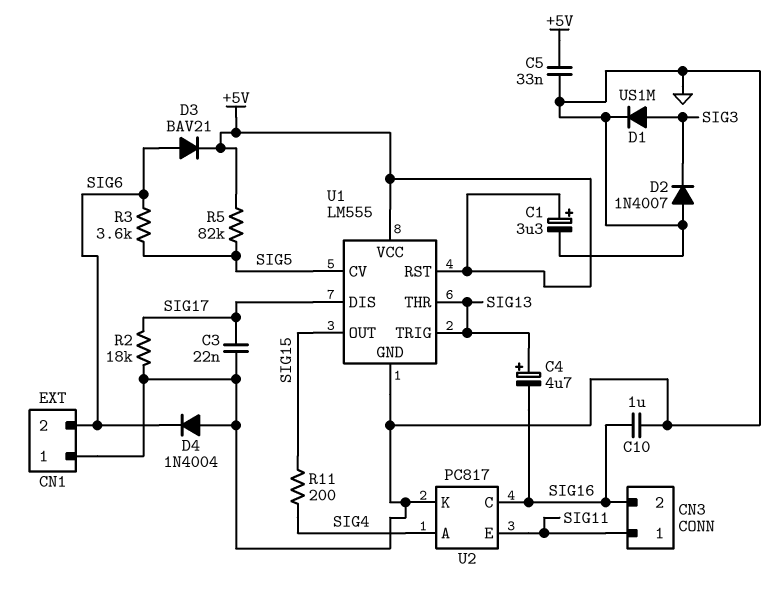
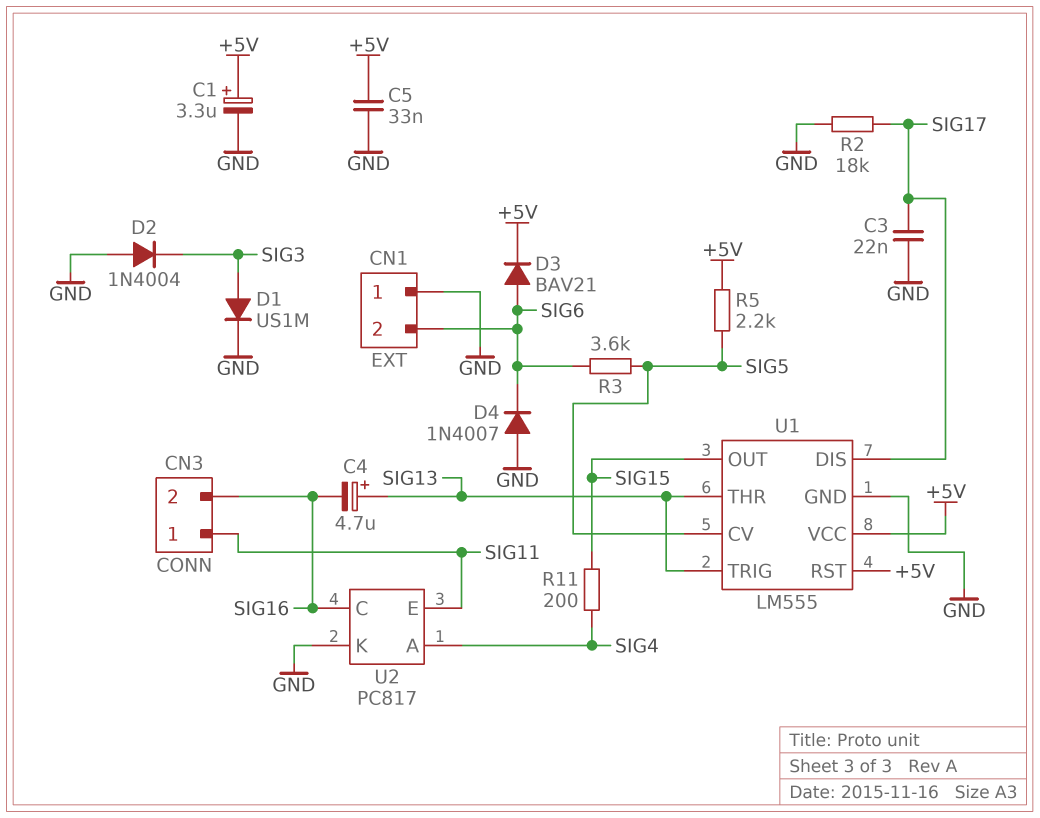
C10: 1uF (GND, SIG16) -> none
D2: diode 1N4007 (A GND, K SIG3) -> diode 1N4004 (A GND, K SIG3)
D4: diode 1N4004 (A GND, K SIG6) -> diode 1N4007 (A GND, K SIG6)
R5: 82k (+5V, SIG5) -> 2.2k (+5V, SIG5)

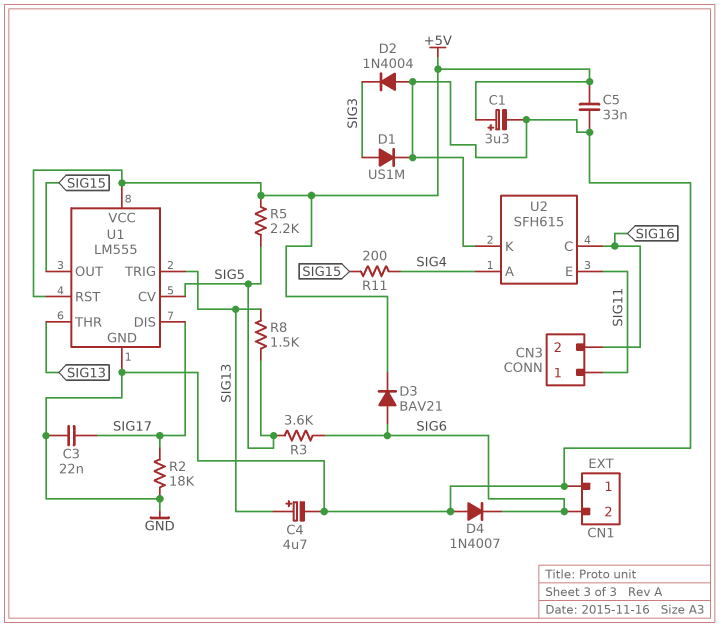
C4: 4.7uF (plus SIG13, minus SIG16) -> 4.7uF (plus SIG13, minus GND)
R8: none -> 1.5k (SIG5, SIG13)
U2: PC817 -> SFH615

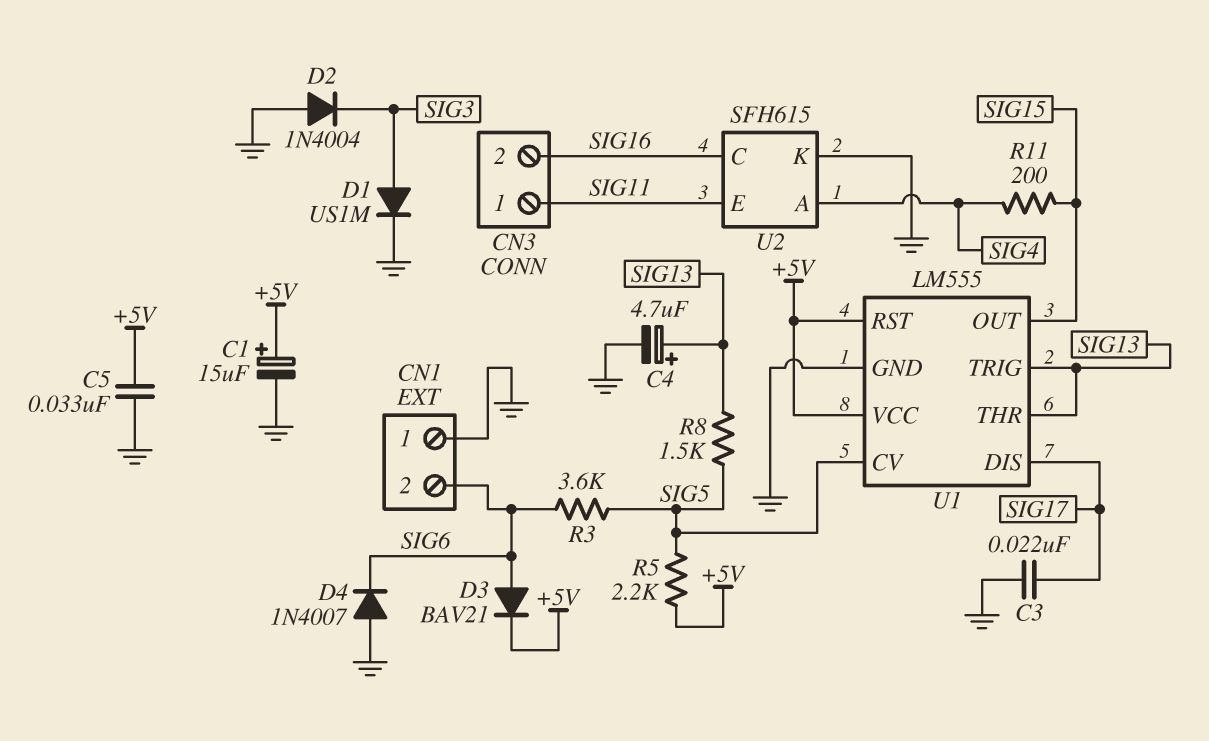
C1: 3.3uF (plus +5V, minus GND) -> 15uF (plus +5V, minus GND)
R2: 18k (GND, SIG17) -> none

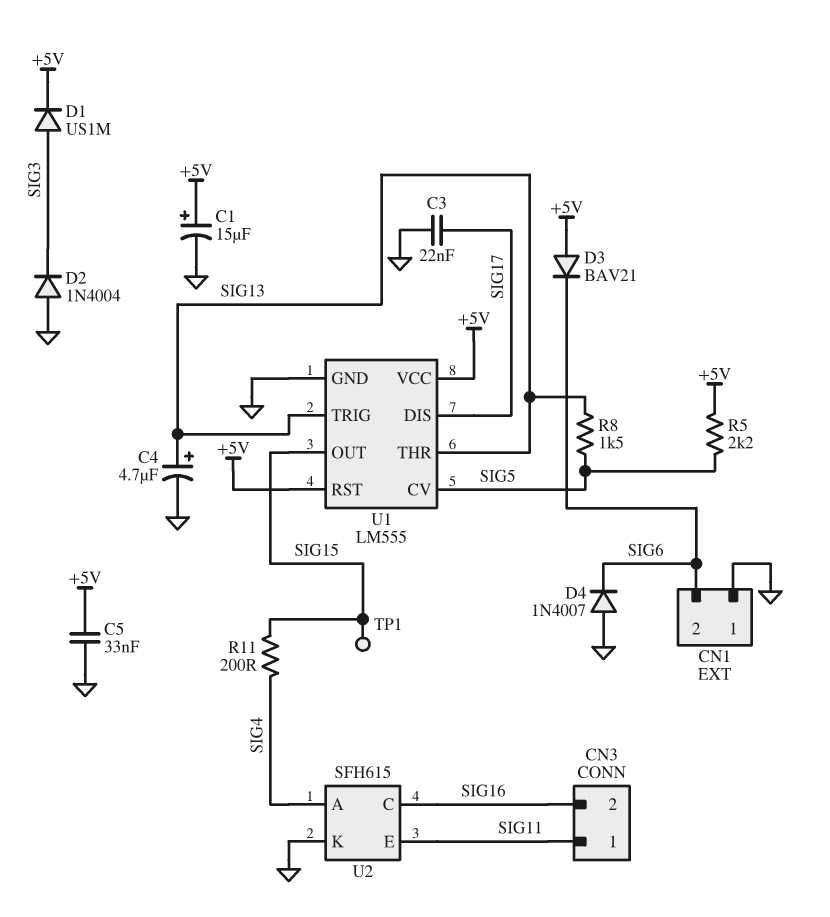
D1: diode US1M (A SIG3, K GND) -> diode US1M (A SIG3, K +5V)
D3: diode BAV21 (A SIG6, K +5V) -> diode BAV21 (A +5V, K SIG6)
R3: 3.6k (SIG5, SIG6) -> none
TP1: none -> test point (SIG15)

